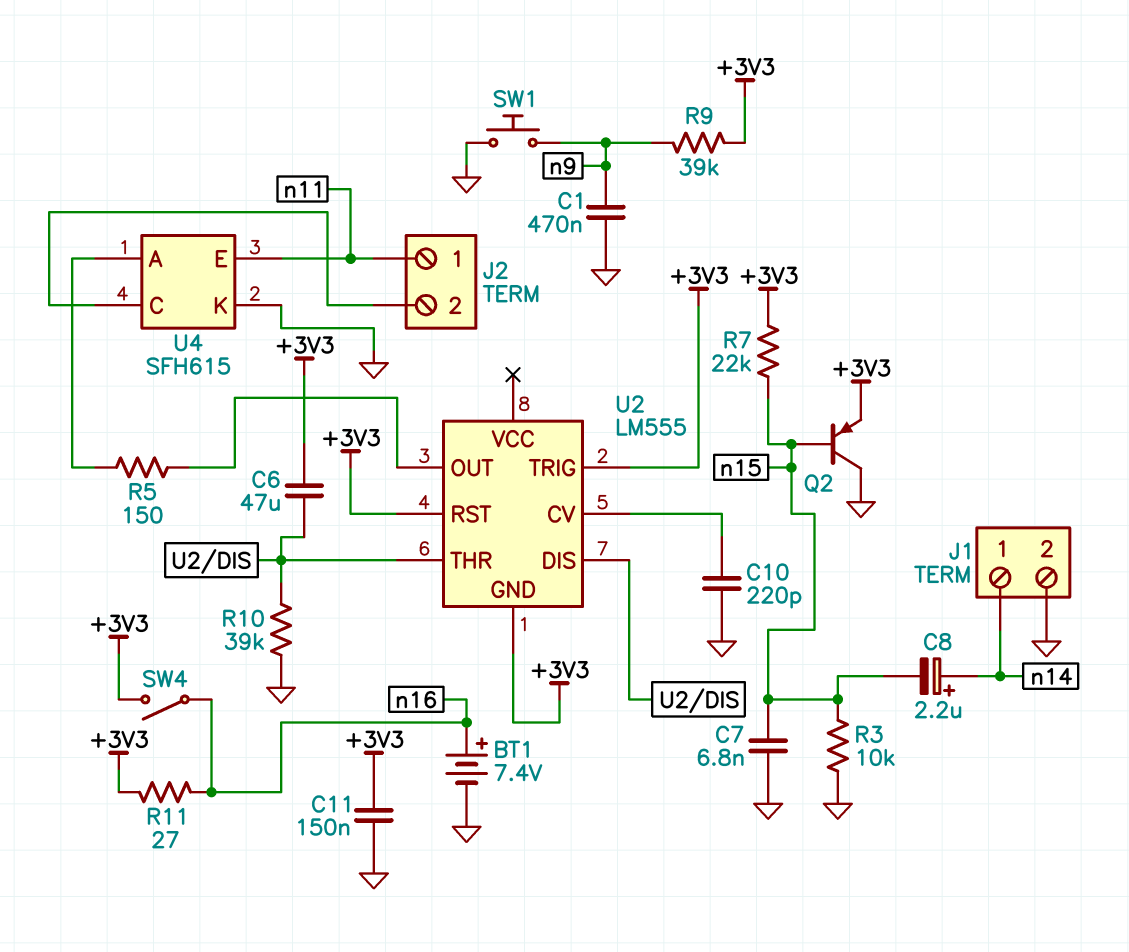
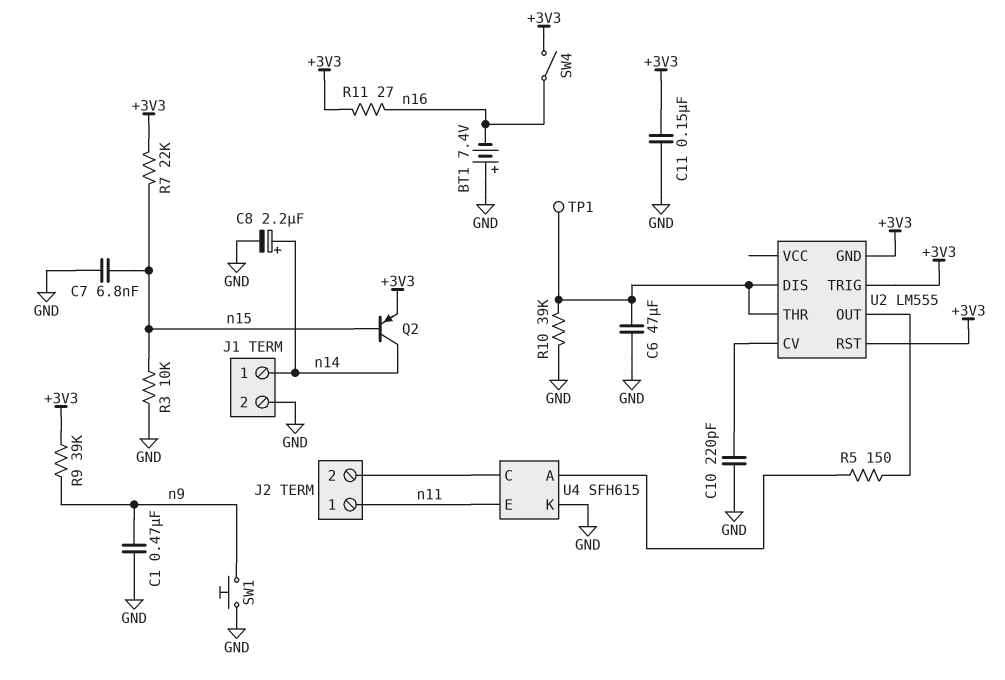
BT1: 7.4V (plus n16, minus GND) -> 7.4V (plus GND, minus n16)
C6: 47uF (+3V3, U2/DIS) -> 47uF (GND, U2/DIS)
C8: 2.2uF (plus n14, minus n15) -> 2.2uF (plus n14, minus GND)
Q2: PNP (B n15, C GND, E +3V3) -> PNP (B n15, C n14, E +3V3)
TP1: none -> test point (U2/DIS)

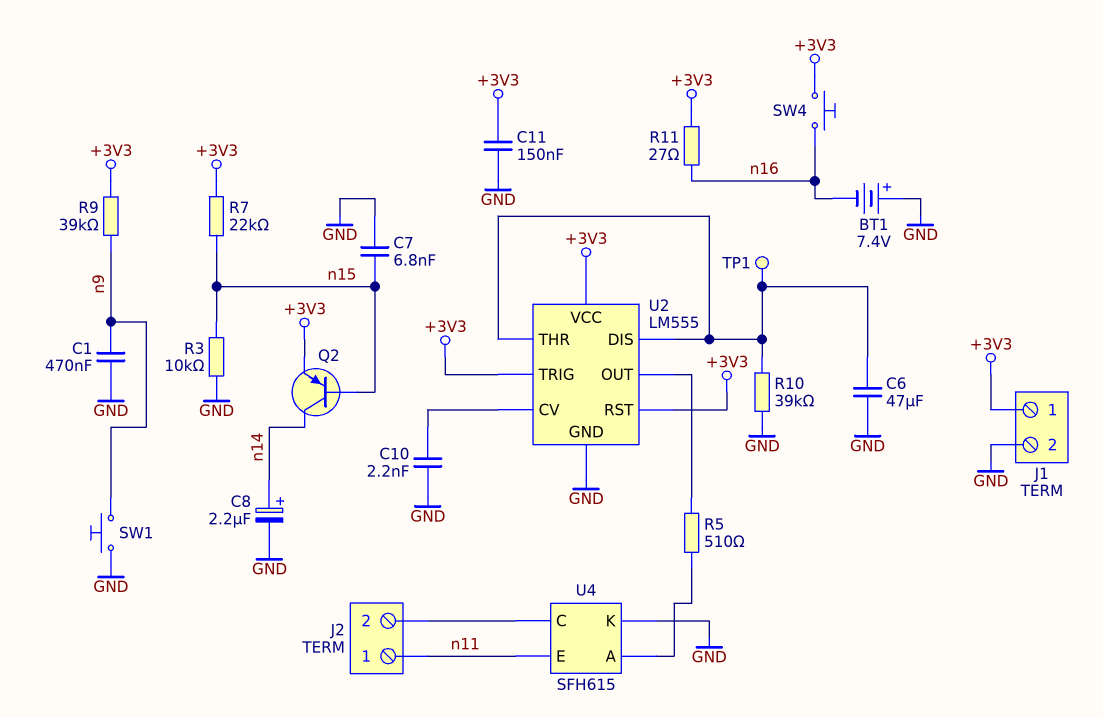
C10: 220pF (GND, U2/CV) -> 2.2nF (GND, U2/CV)
J1 pin 1: n14 -> +3V3
R5: 150 (U2/OUT, U4/A) -> 510 (U2/OUT, U4/A)
SW4: switch (+3V3, n16) -> button (+3V3, n16)
U2 pin GND: +3V3 -> GND
U2 pin VCC: none -> +3V3

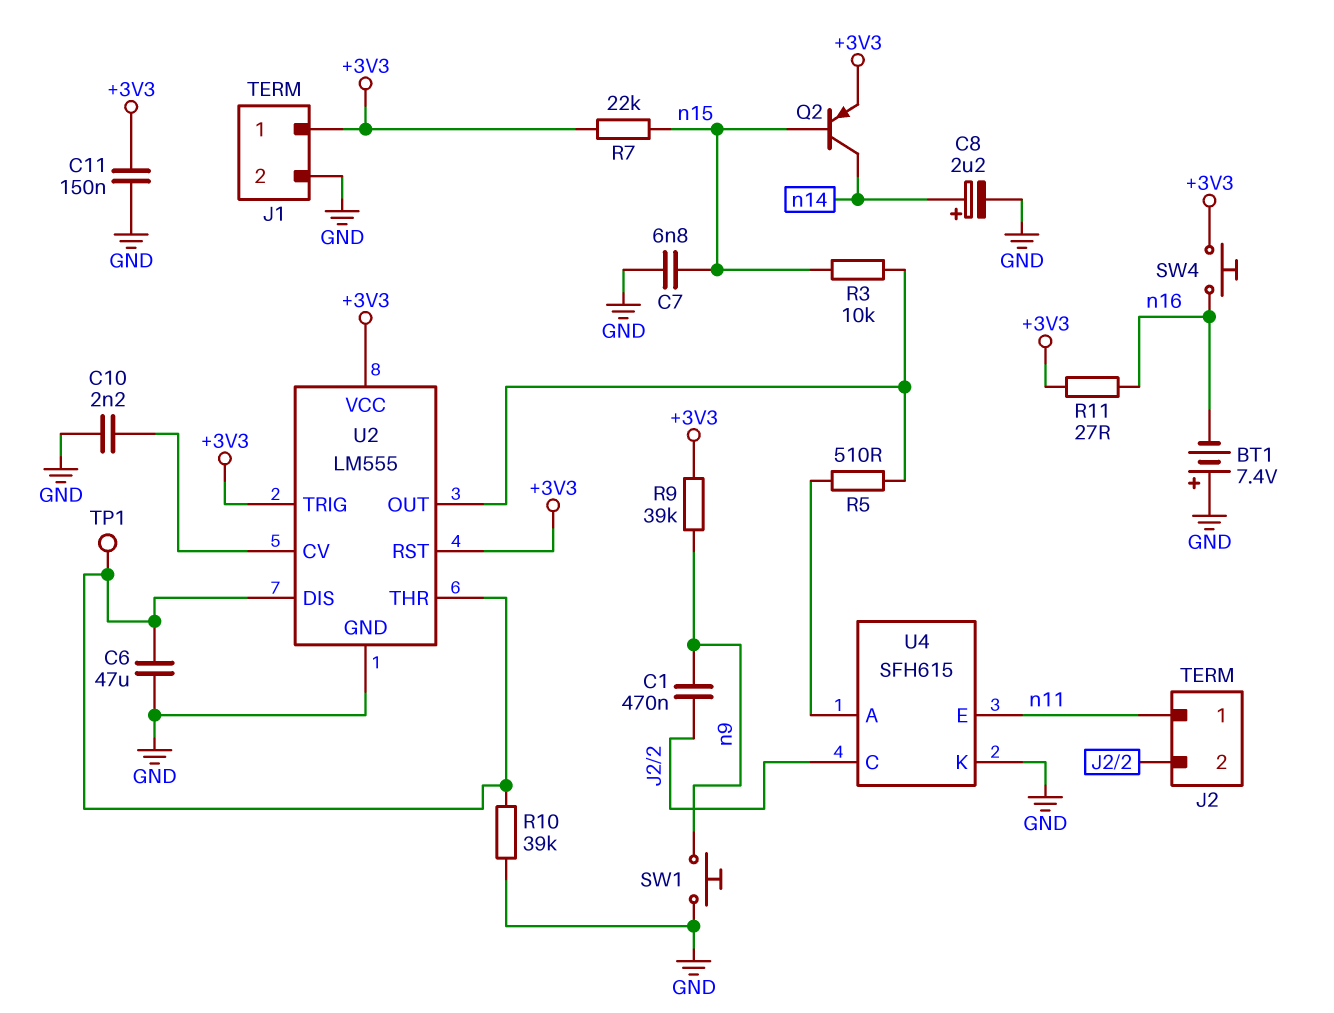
C1: 470nF (GND, n9) -> 470nF (J2/2, n9)
R3: 10k (GND, n15) -> 10k (U2/OUT, n15)

